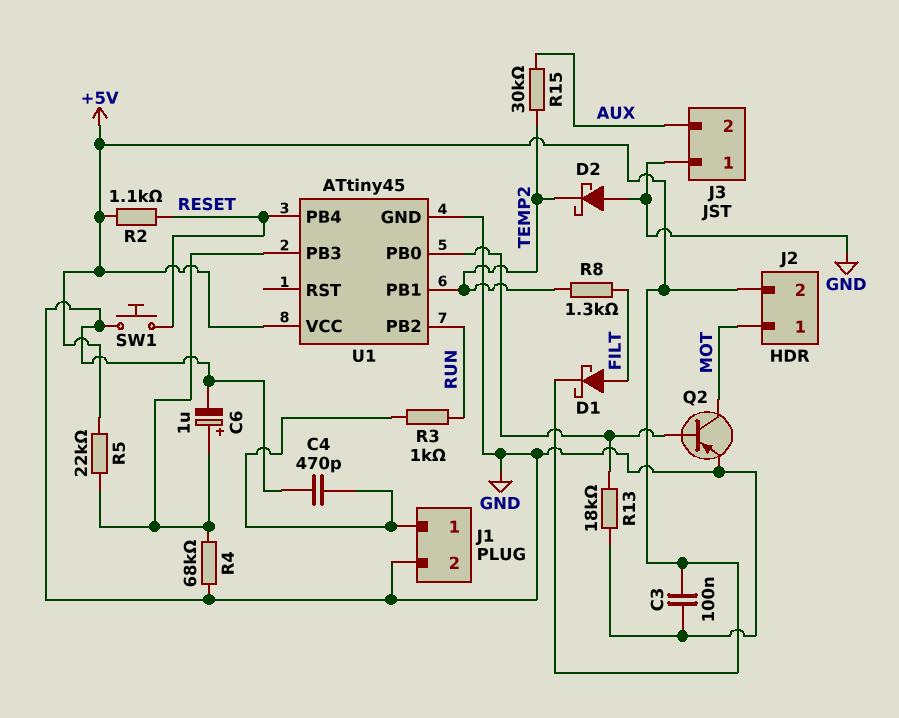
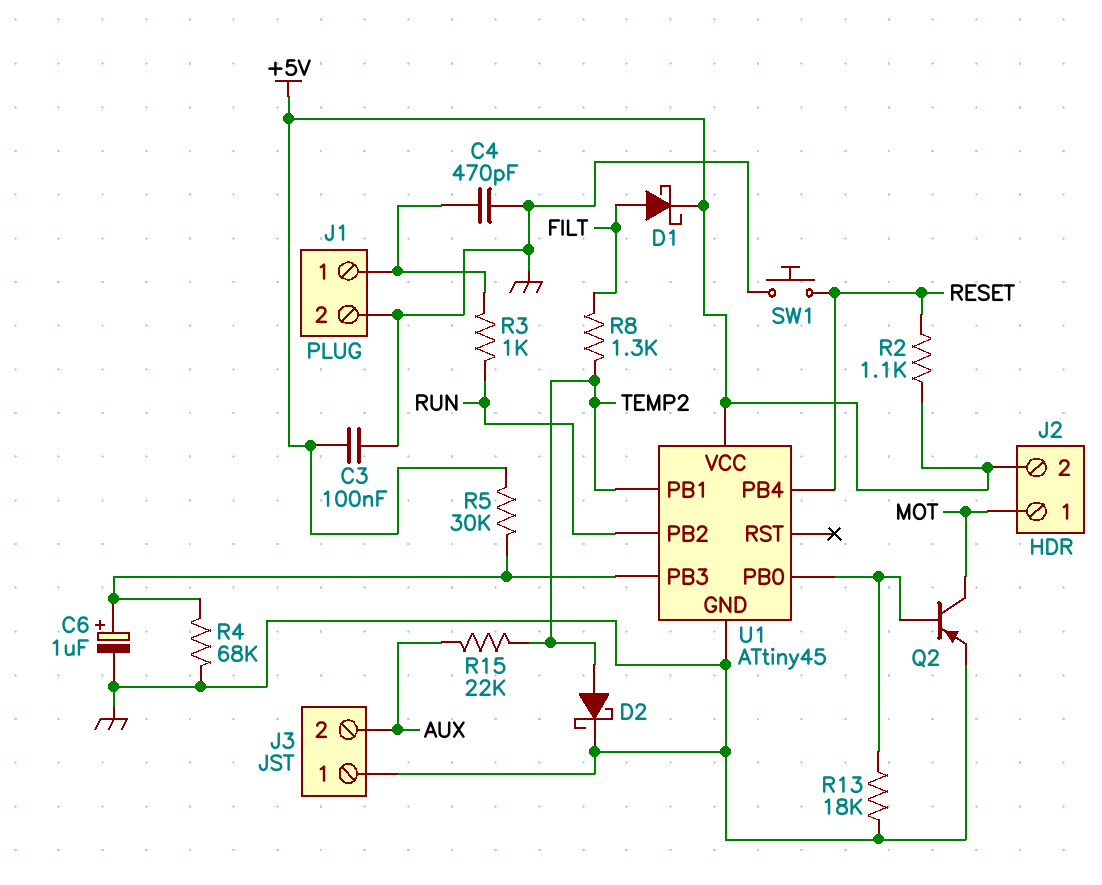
D2: schottky (A GND, K TEMP2) -> schottky (A TEMP2, K GND)
R5: 22k (+5V, U1/PB3) -> 30k (+5V, U1/PB3)
R15: 30k (AUX, TEMP2) -> 22k (AUX, TEMP2)

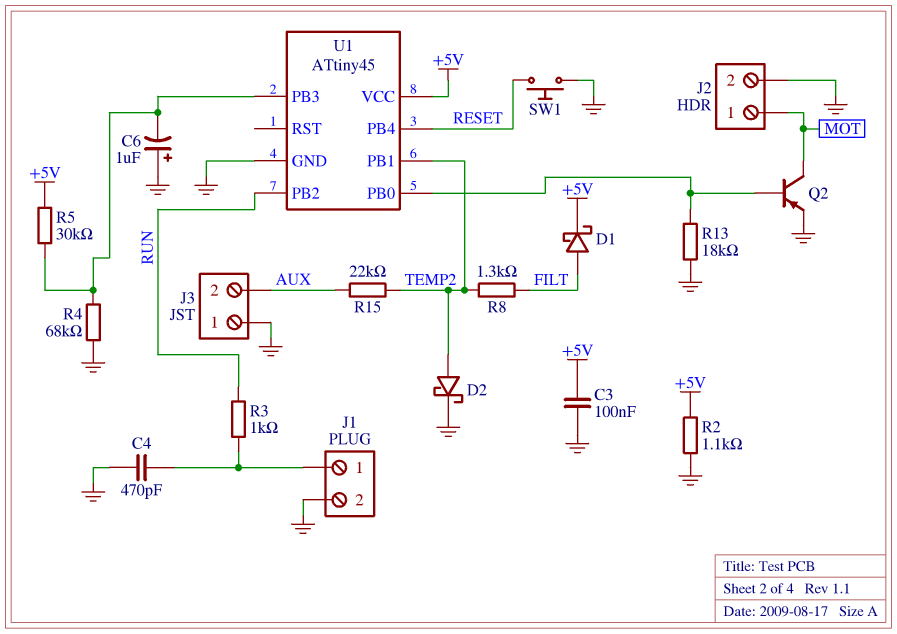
C6: 1uF (plus U1/PB3, minus GND) -> 1uF (plus GND, minus U1/PB3)
J2 pin 2: +5V -> GND
R2: 1.1k (+5V, RESET) -> 1.1k (+5V, GND)

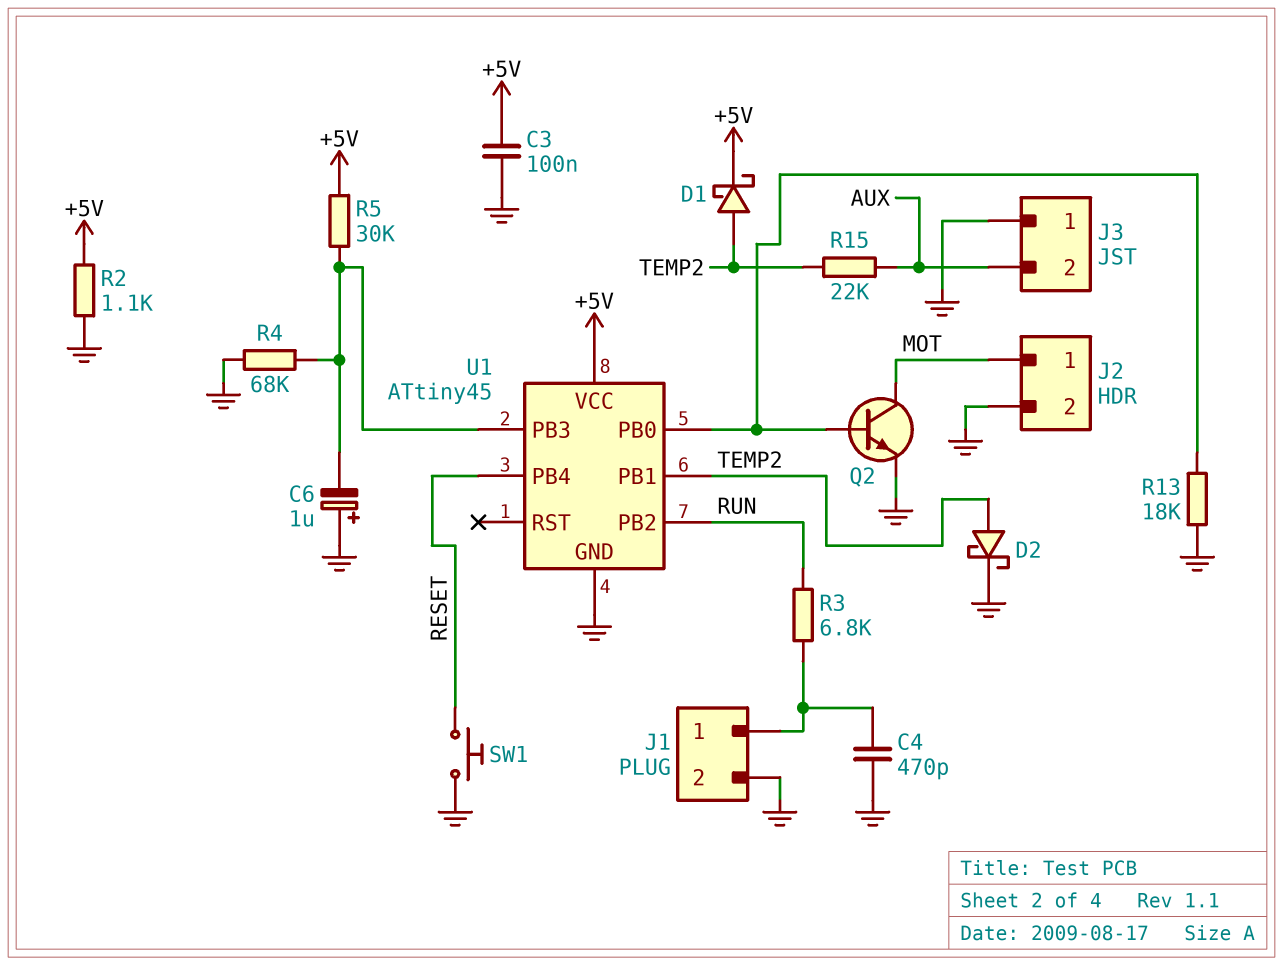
D1: schottky (A FILT, K +5V) -> schottky (A TEMP2, K +5V)
Q2: PNP (B U1/PB0, C MOT, E GND) -> NPN (B U1/PB0, C MOT, E GND)
R3: 1k (J1/1, RUN) -> 6.8k (J1/1, RUN)
R8: 1.3k (FILT, TEMP2) -> none

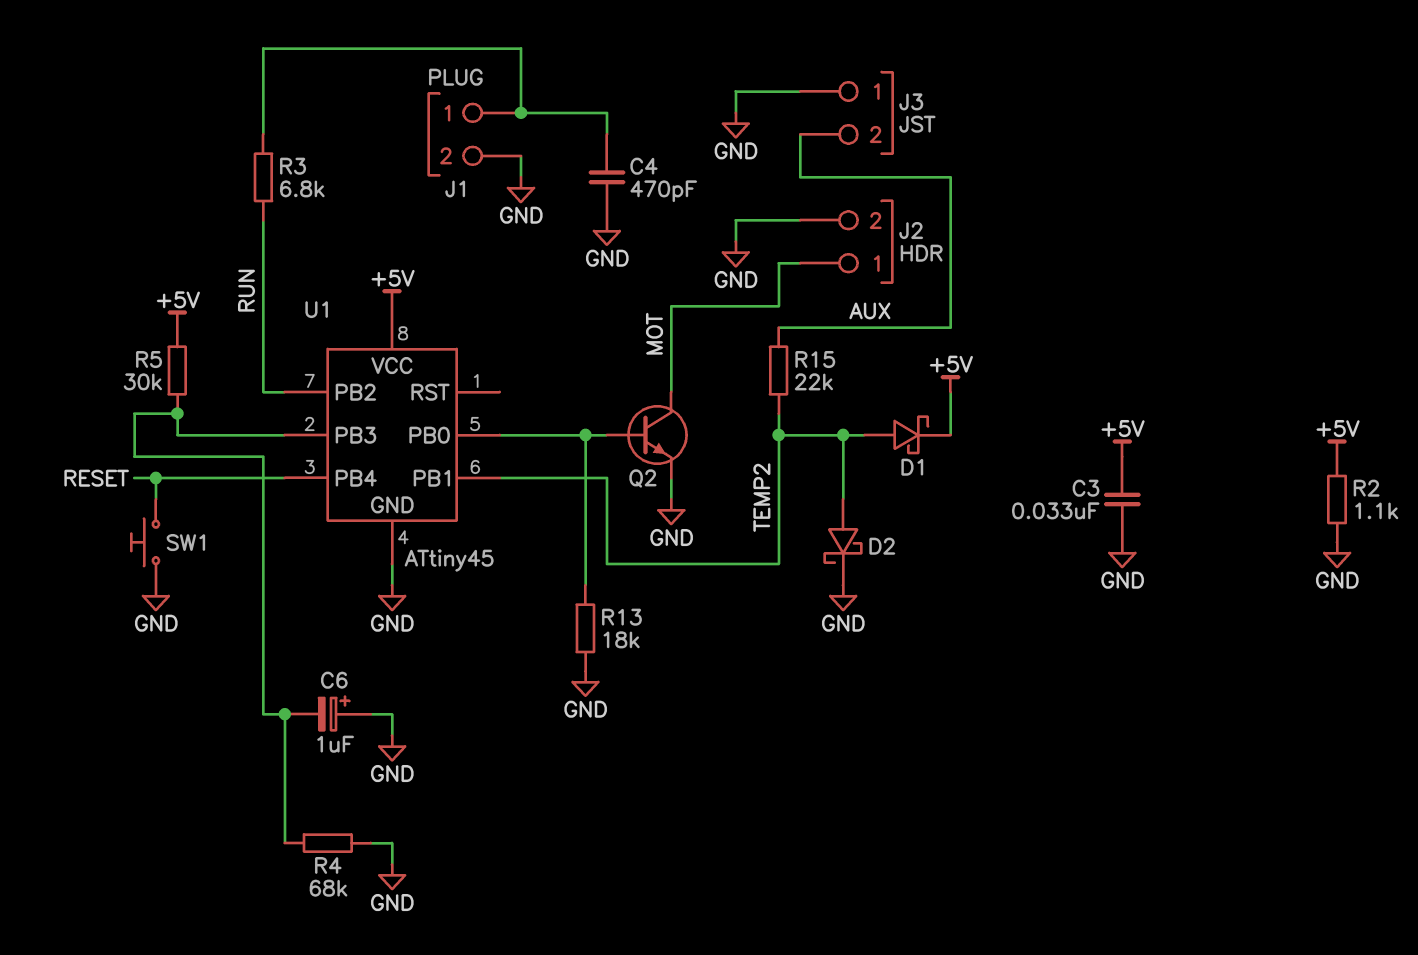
C3: 100nF (+5V, GND) -> 33nF (+5V, GND)

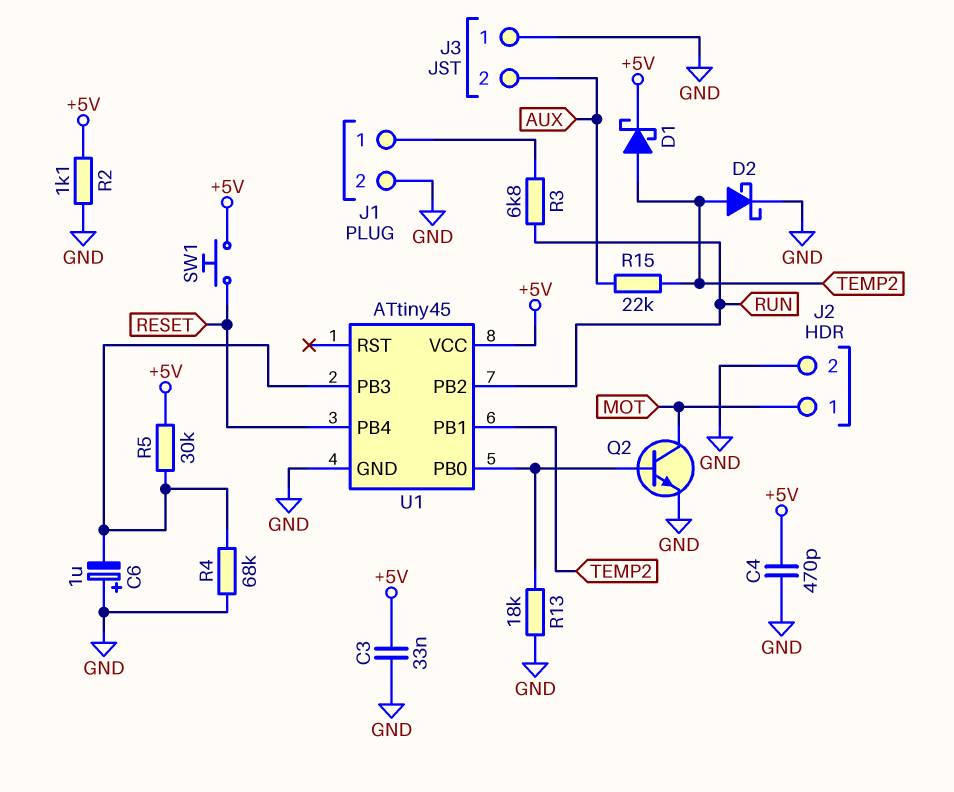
C4: 470pF (GND, J1/1) -> 470pF (+5V, GND)
SW1: button (GND, RESET) -> button (+5V, RESET)

